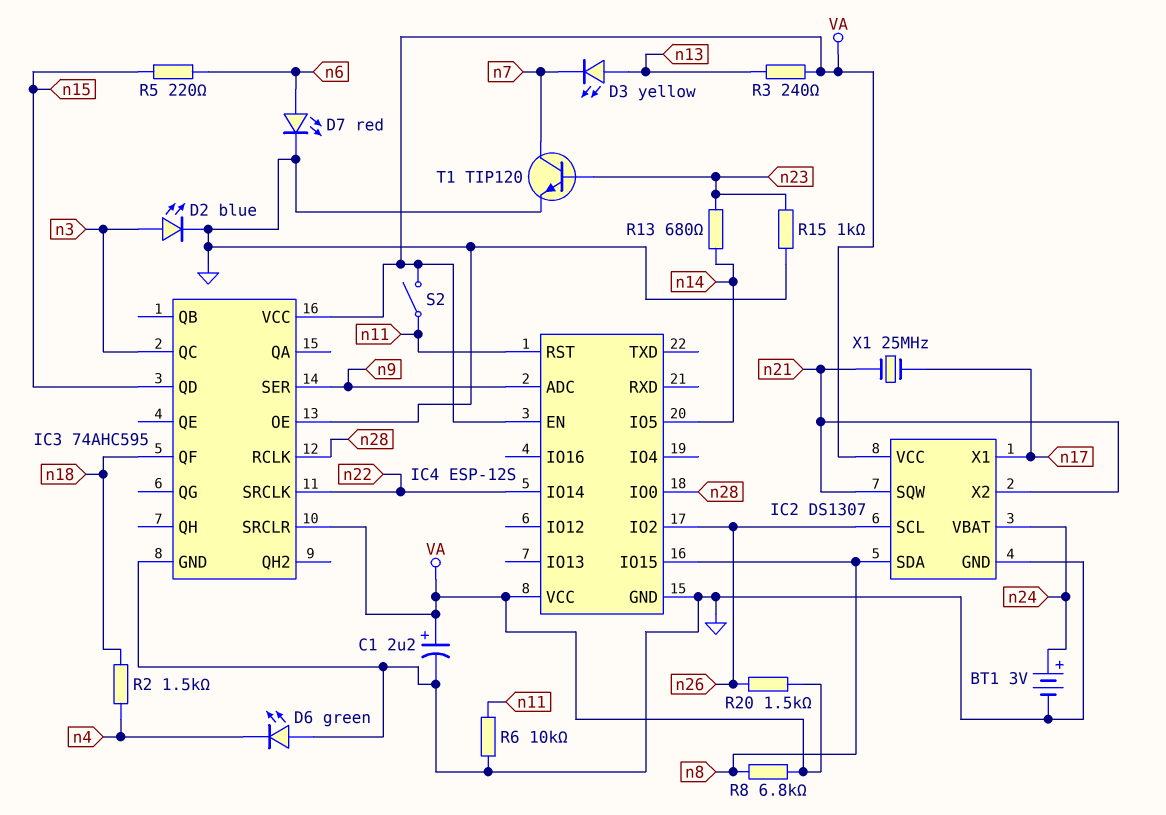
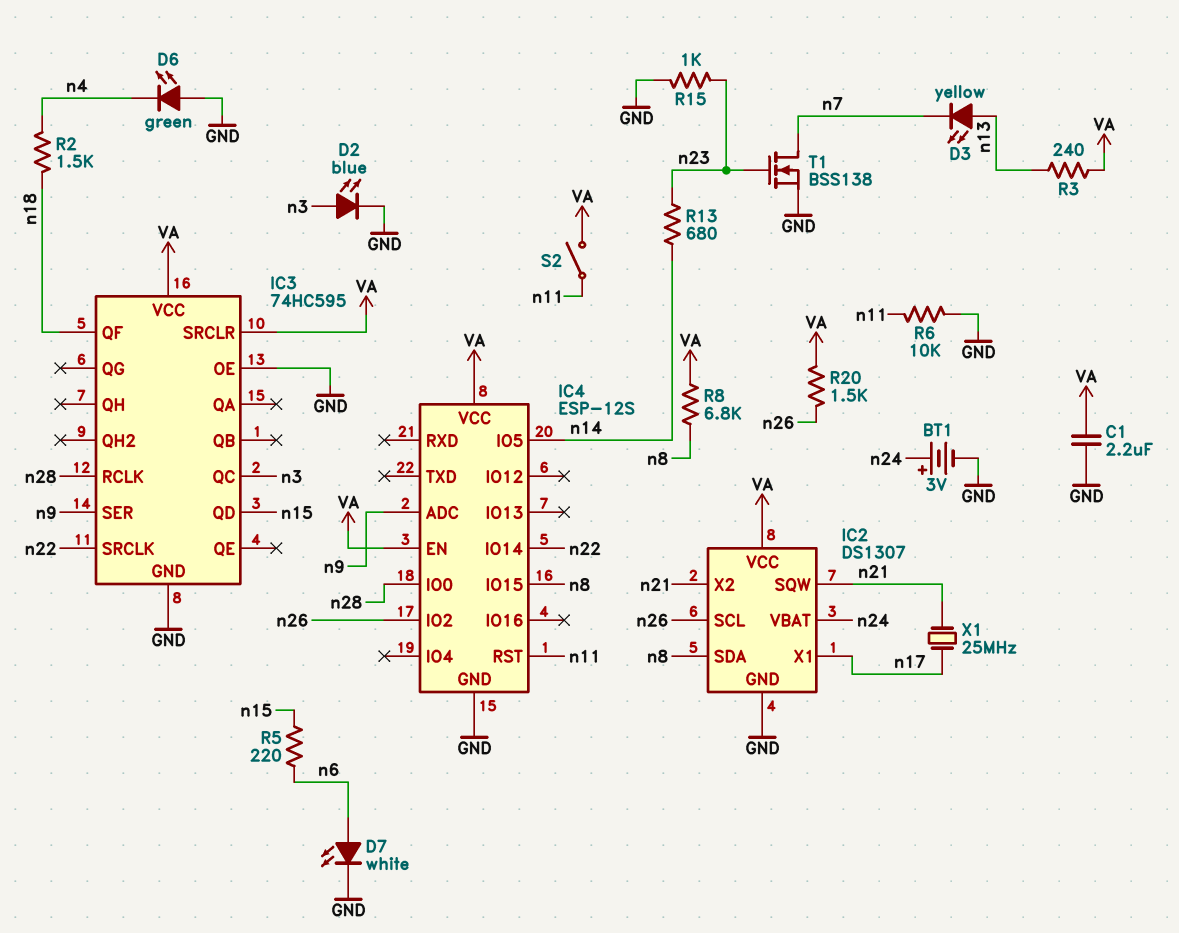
C1: 2.2uF (plus VA, minus GND) -> 2.2uF (GND, VA)
D7: LED red (A n6, K GND) -> LED white (A n6, K GND)
IC3: 74AHC595 -> 74HC595
T1: NPN TIP120 (B n23, C n7, E GND) -> NMOS BSS138 (G n23, D n7, S GND)

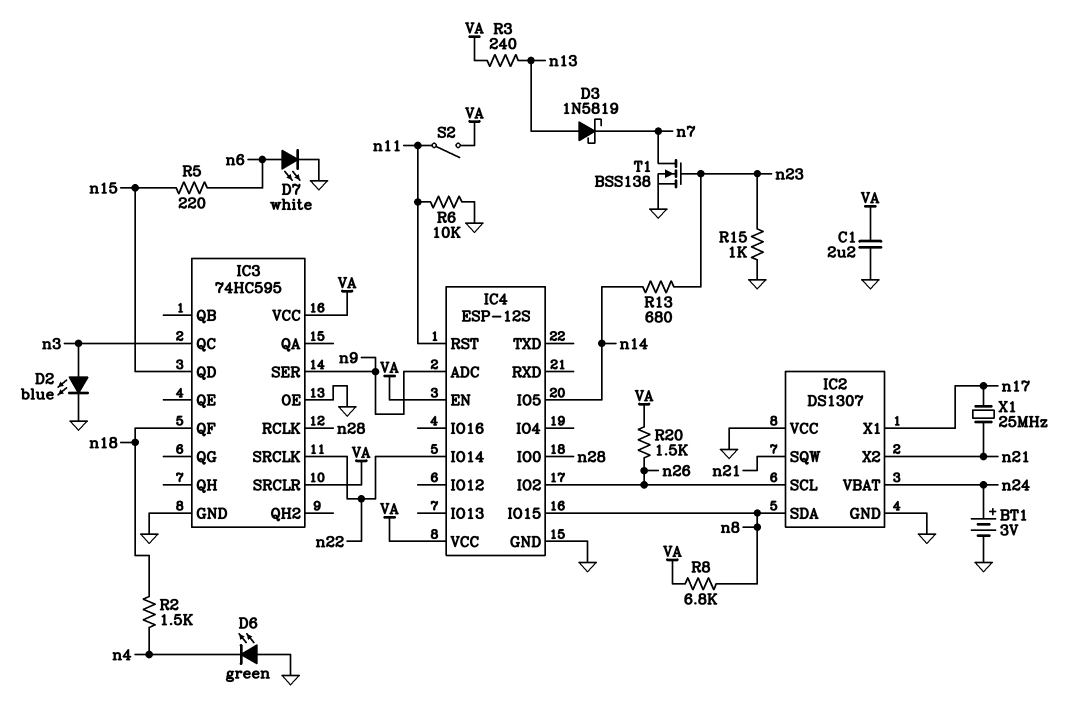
D3: LED yellow (A n13, K n7) -> schottky 1N5819 (A n13, K n7)
IC2 pin VCC: VA -> GND

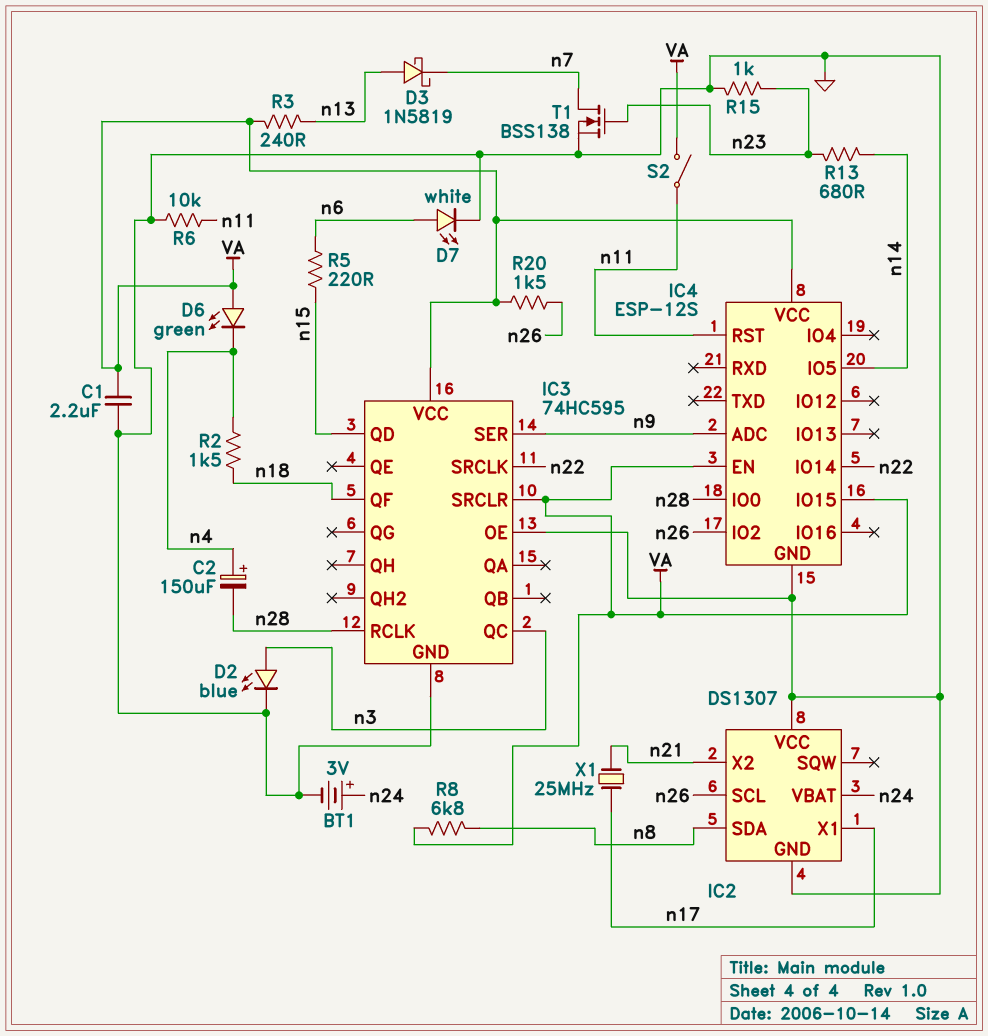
C2: none -> 150uF (plus n4, minus n28)
D6: LED green (A GND, K n4) -> LED green (A VA, K n4)
IC2 pin SQW: n21 -> none
IC4 pin IO15: n8 -> VA

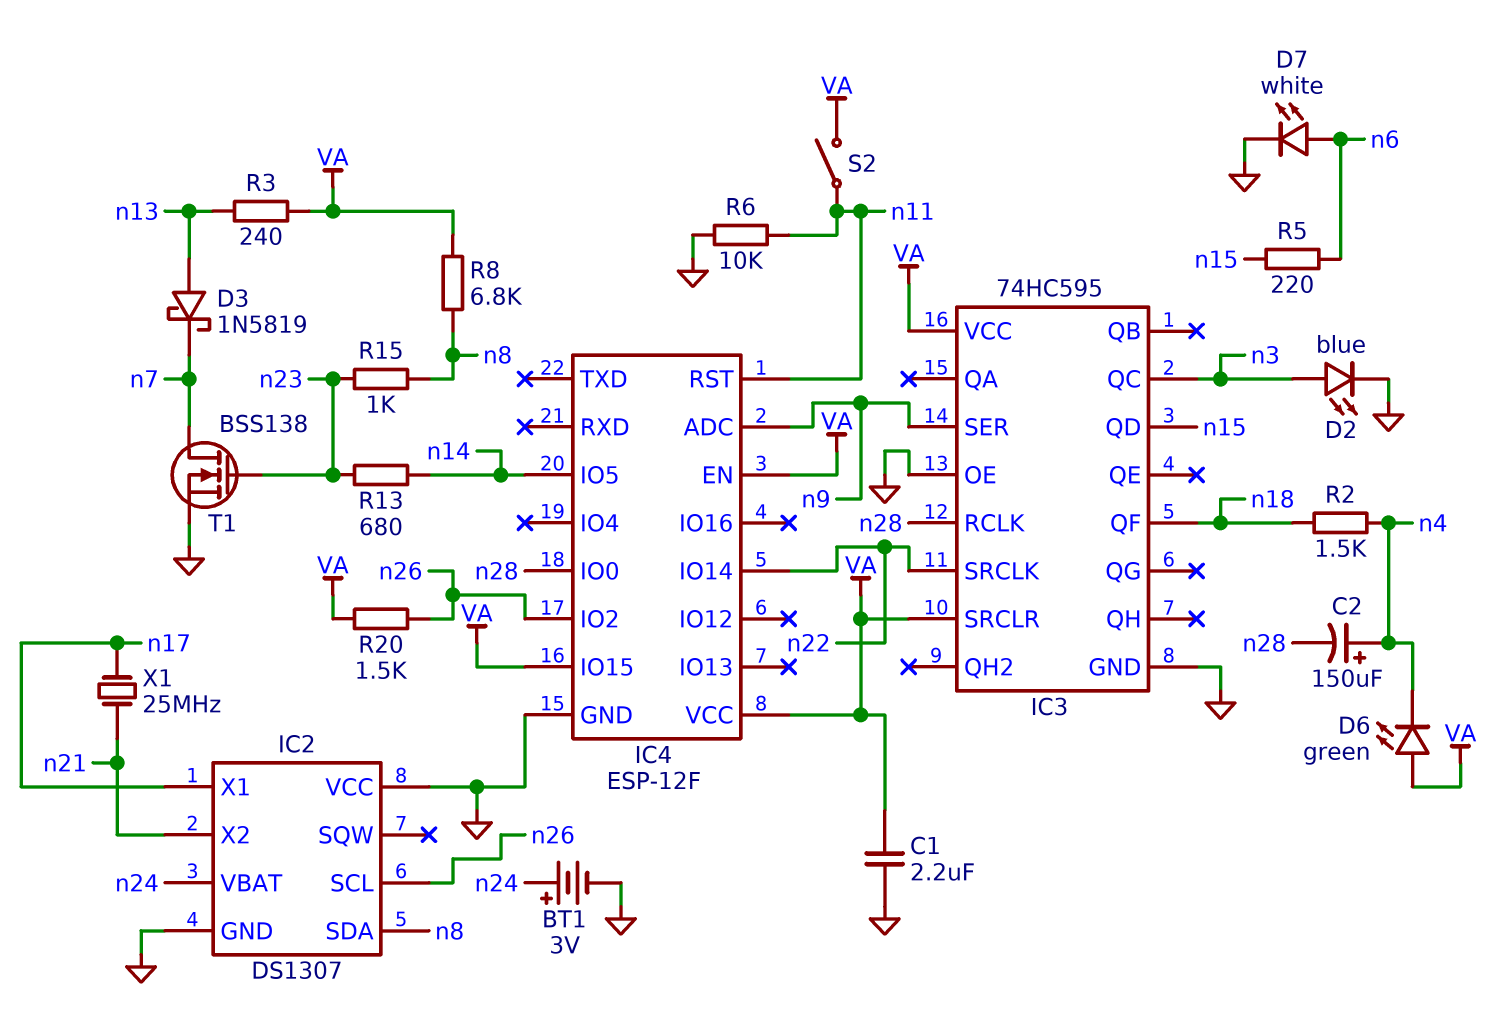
IC4: ESP-12S -> ESP-12F
R15: 1k (GND, n23) -> 1k (n8, n23)

